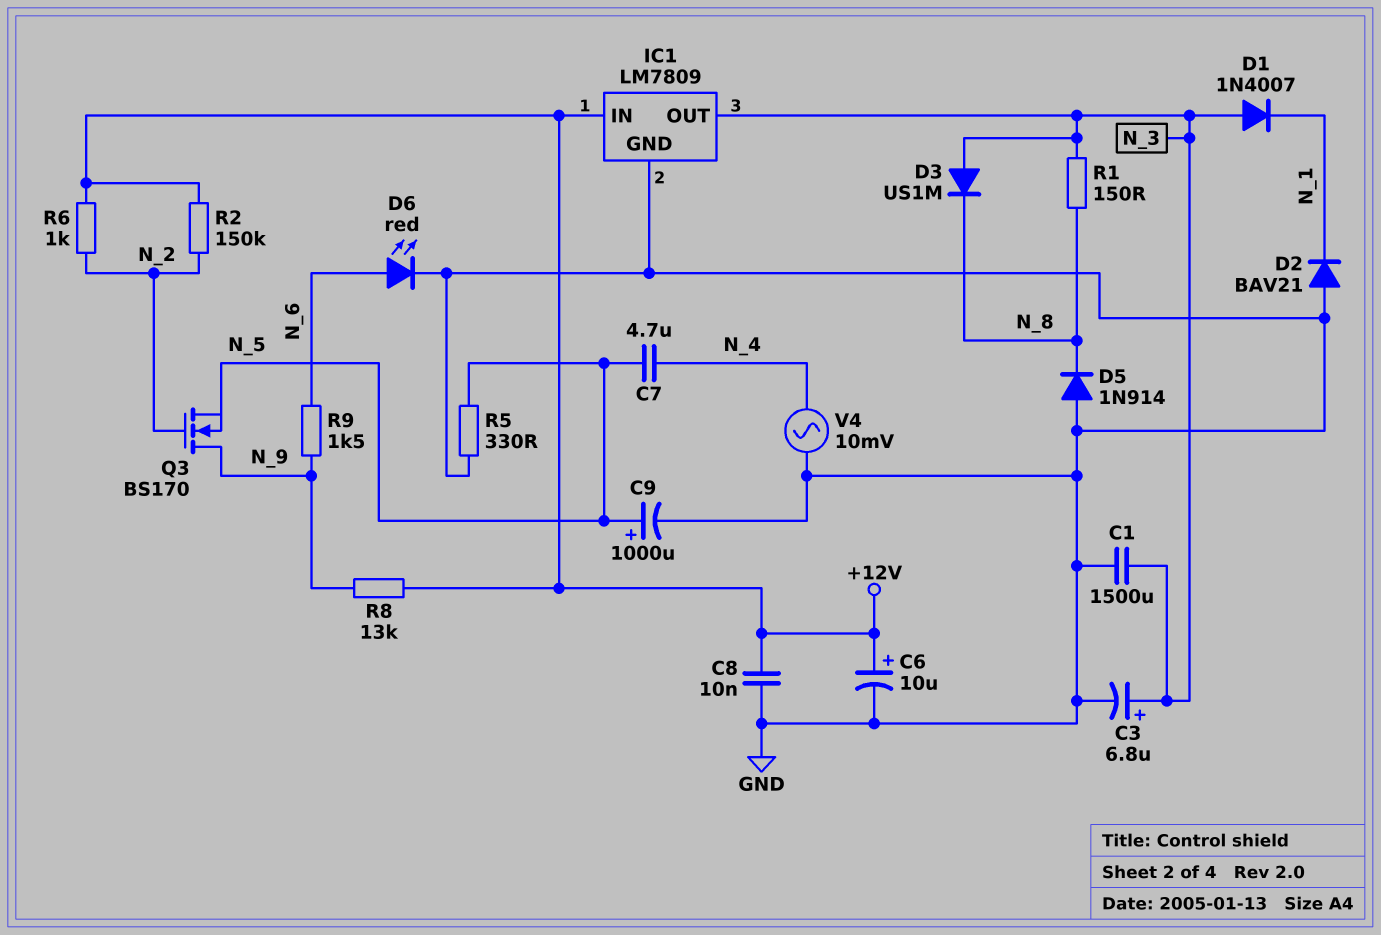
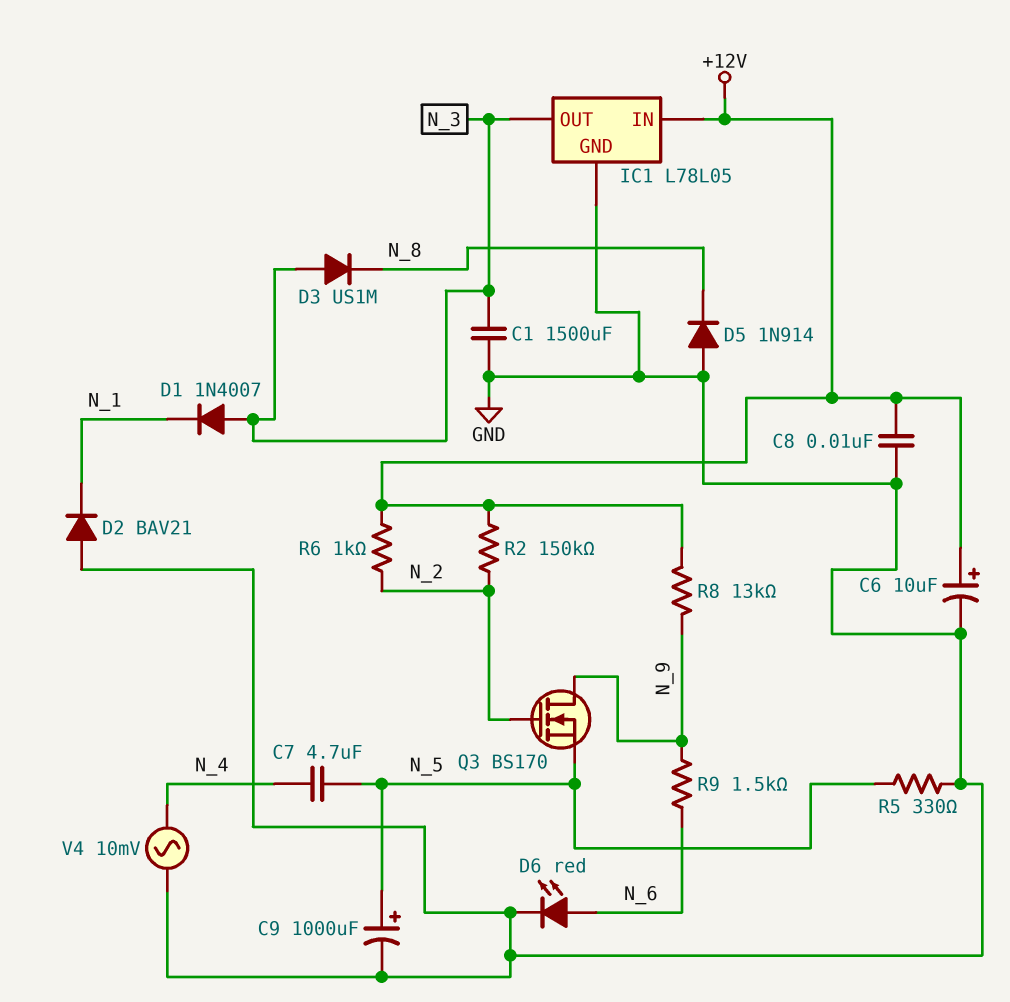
C3: 6.8uF (plus N_3, minus GND) -> none
IC1: LM7809 -> L78L05
R1: 150 (N_3, N_8) -> none

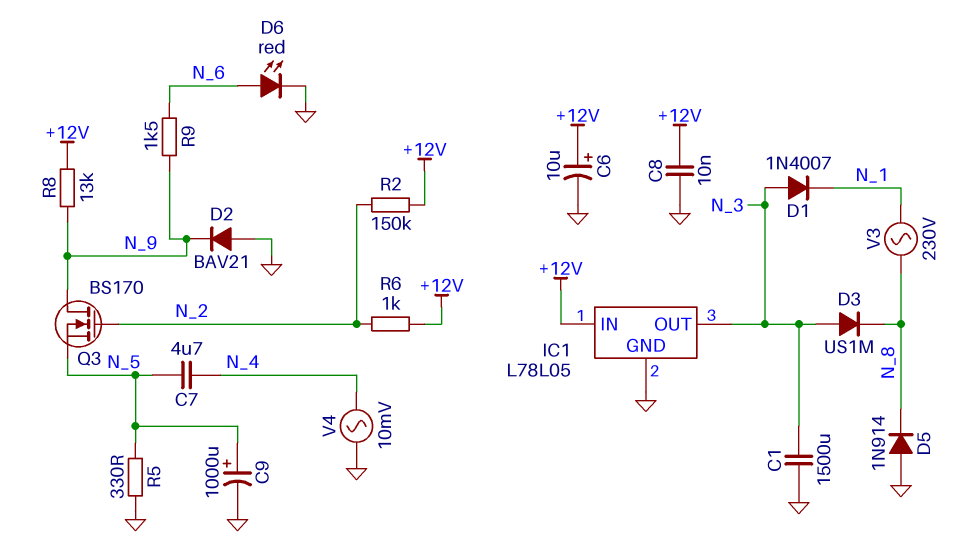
D2: diode BAV21 (A GND, K N_1) -> diode BAV21 (A GND, K N_9)
V3: none -> AC 230V (N_1, N_8)

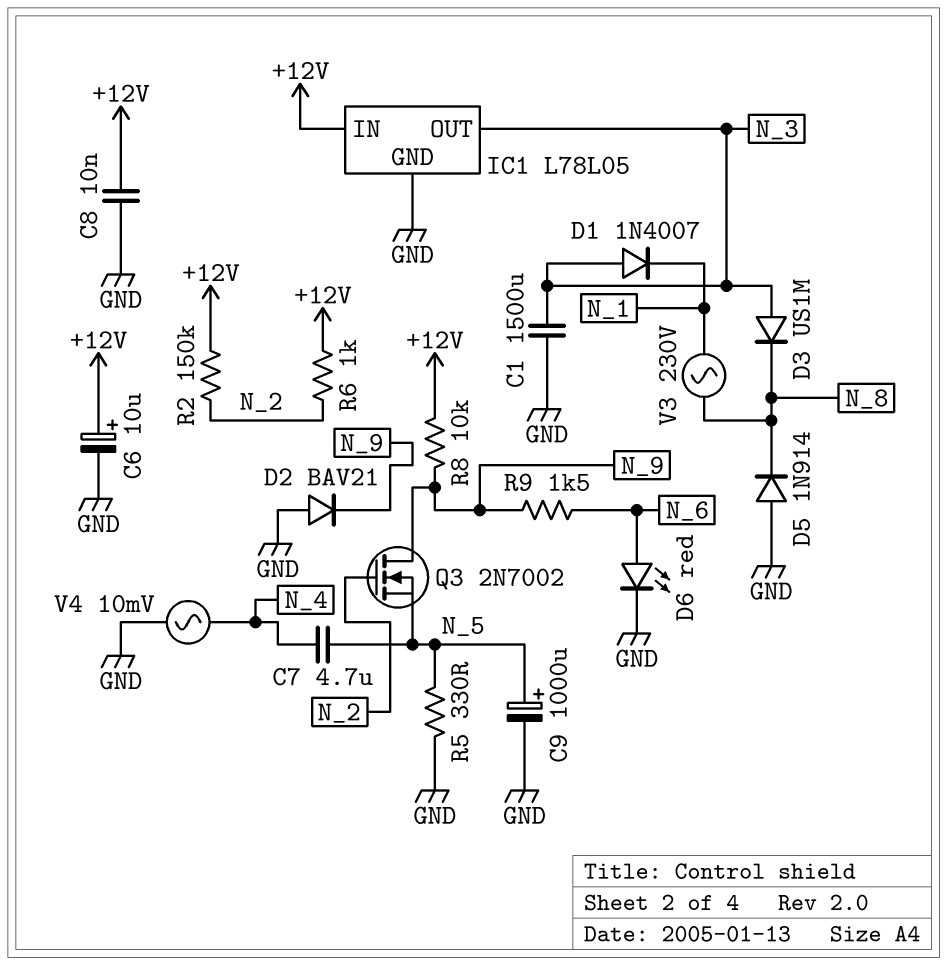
Q3: NMOS BS170 (G N_2, D N_9, S N_5) -> NMOS 2N7002 (G N_2, D N_9, S N_5)
R8: 13k (+12V, N_9) -> 10k (+12V, N_9)

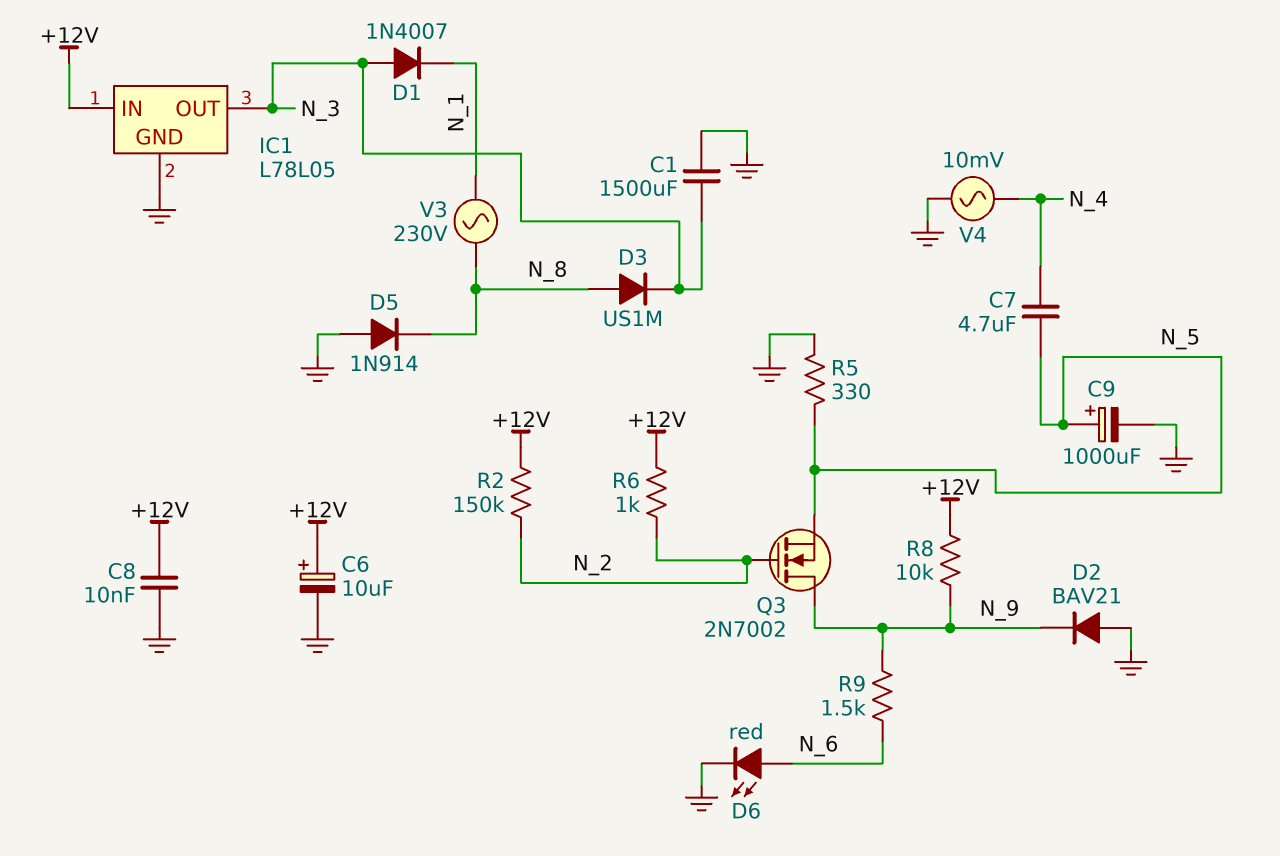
D3: diode US1M (A N_3, K N_8) -> diode US1M (A N_8, K N_3)

